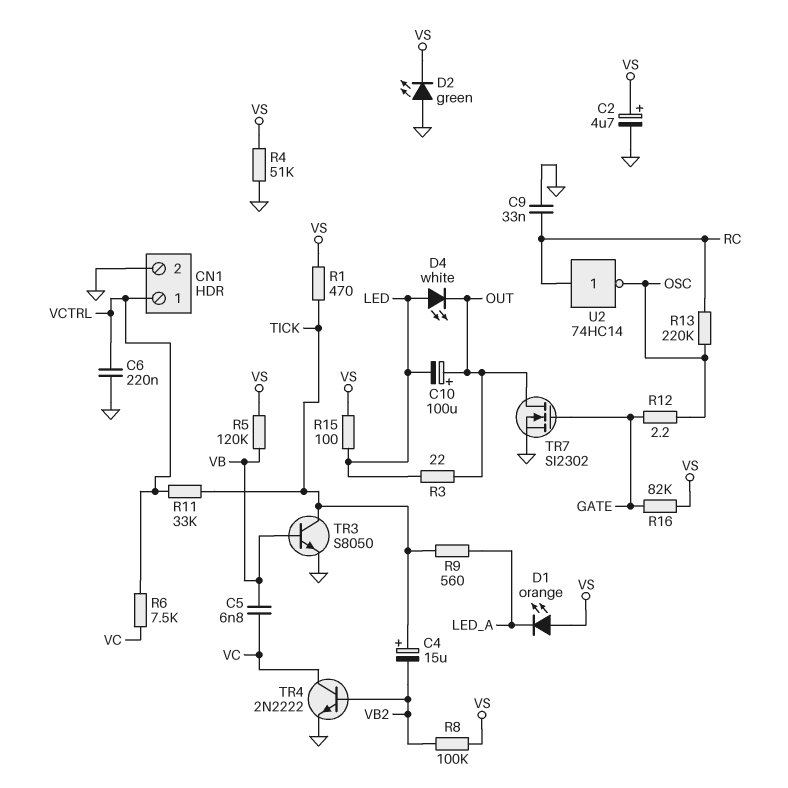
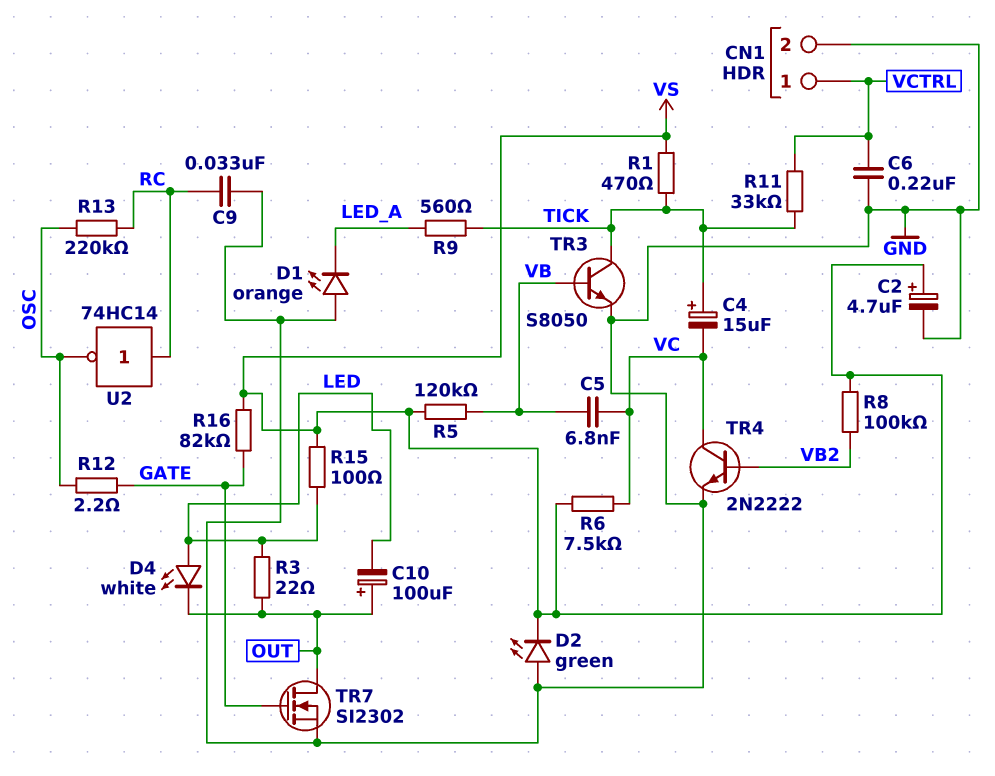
C4: 15uF (plus TICK, minus VB2) -> 15uF (plus TICK, minus VC)
D1: LED orange (A VS, K LED_A) -> LED orange (A GND, K LED_A)
R4: 51k (GND, VS) -> none
R6: 7.5k (VC, VCTRL) -> 7.5k (VC, VS)

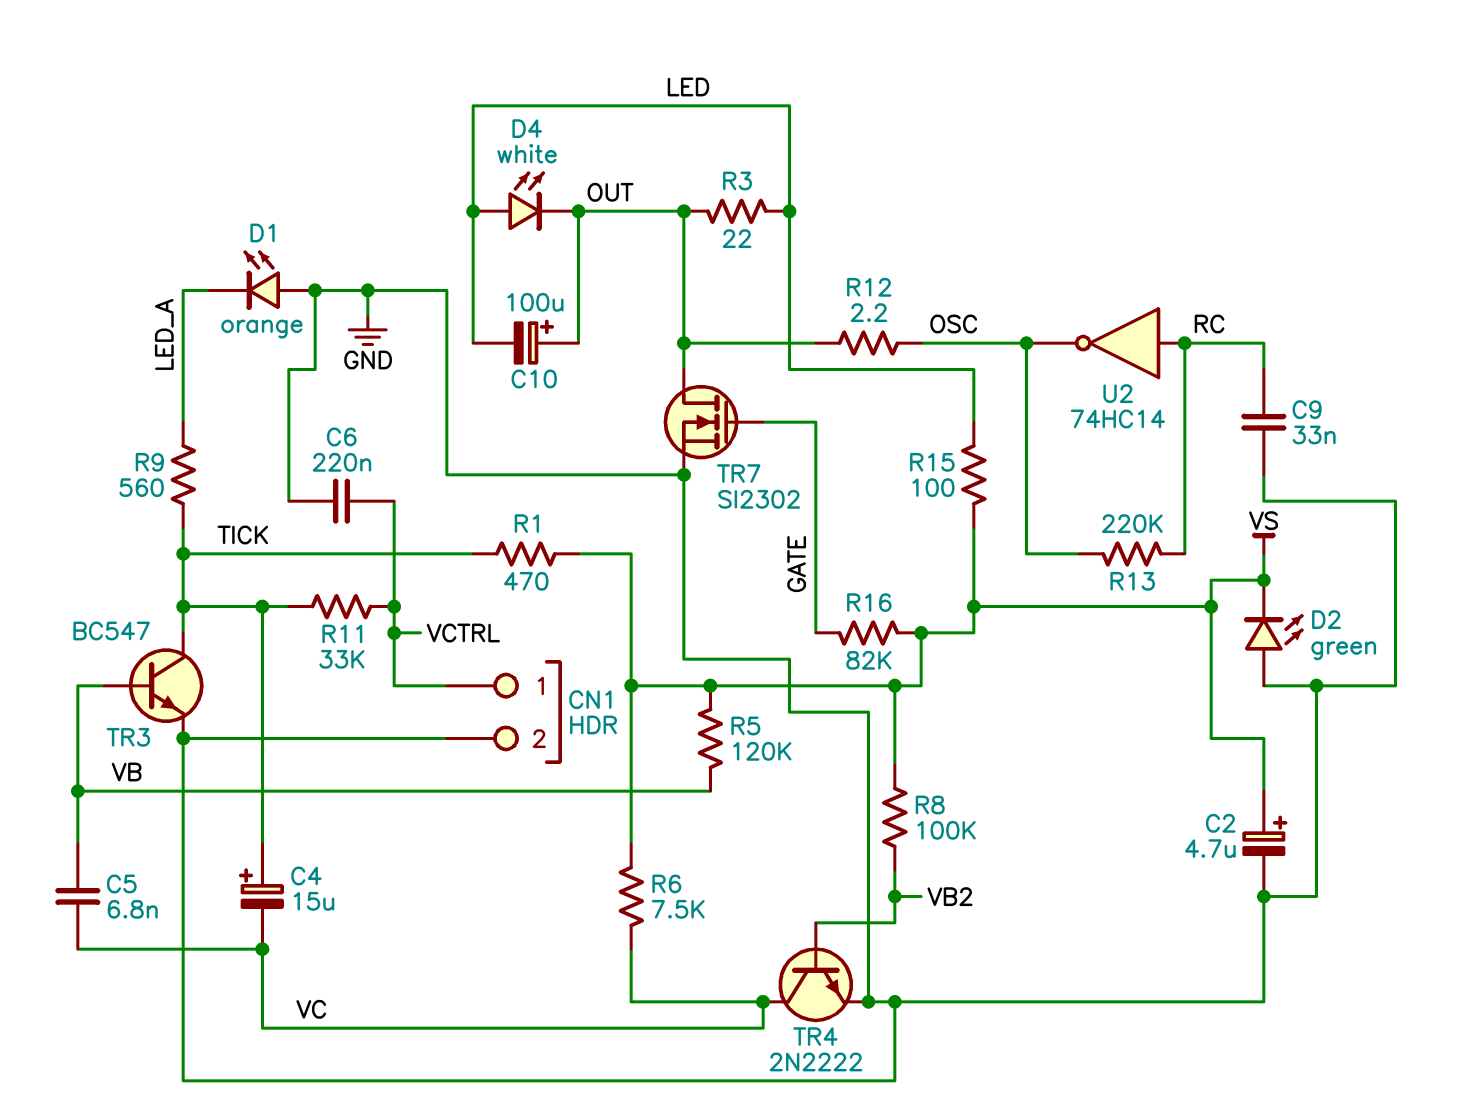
R12: 2.2 (GATE, OSC) -> 2.2 (OSC, OUT)
TR3: NPN S8050 (B VB, C TICK, E GND) -> NPN BC547 (B VB, C TICK, E GND)

